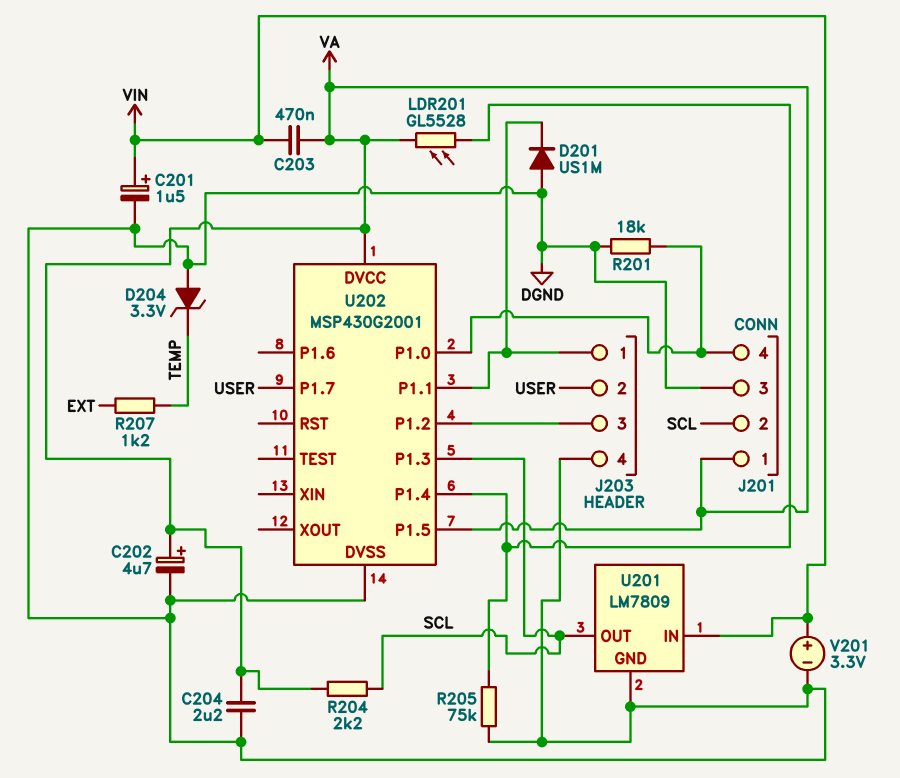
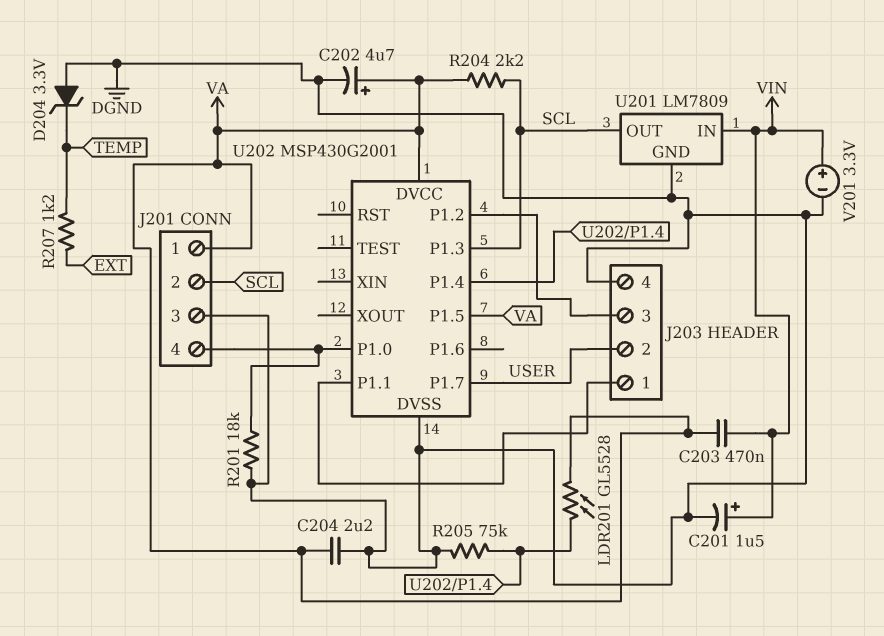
D201: diode US1M (A DGND, K J203/1) -> none

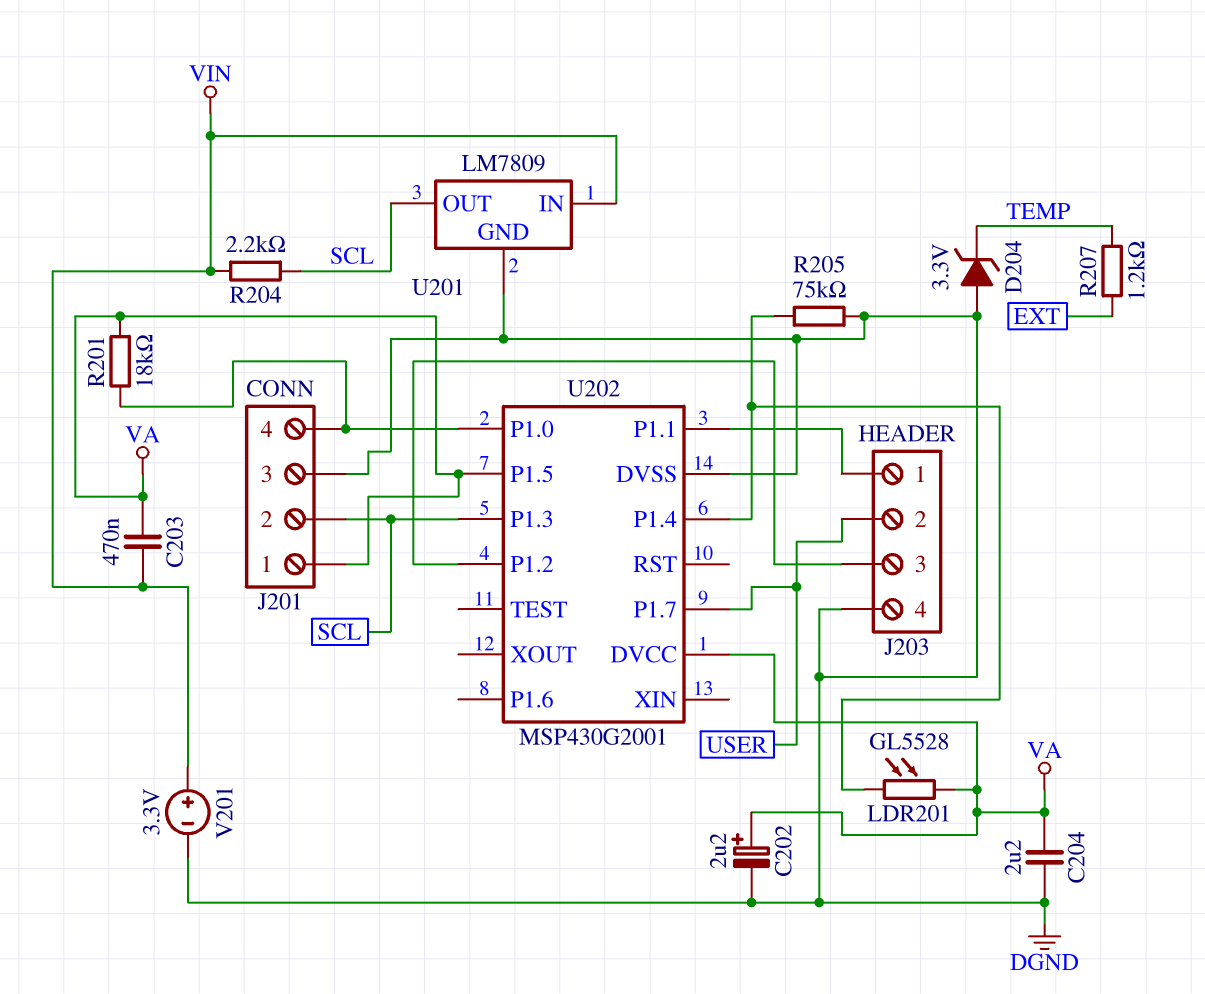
C201: 1.5uF (plus VIN, minus DGND) -> none
C202: 4.7uF (plus VA, minus DGND) -> 2.2uF (plus VA, minus DGND)
R201: 18k (DGND, J201/4) -> 18k (J201/4, VA)
R204: 2.2k (SCL, VA) -> 2.2k (SCL, VIN)

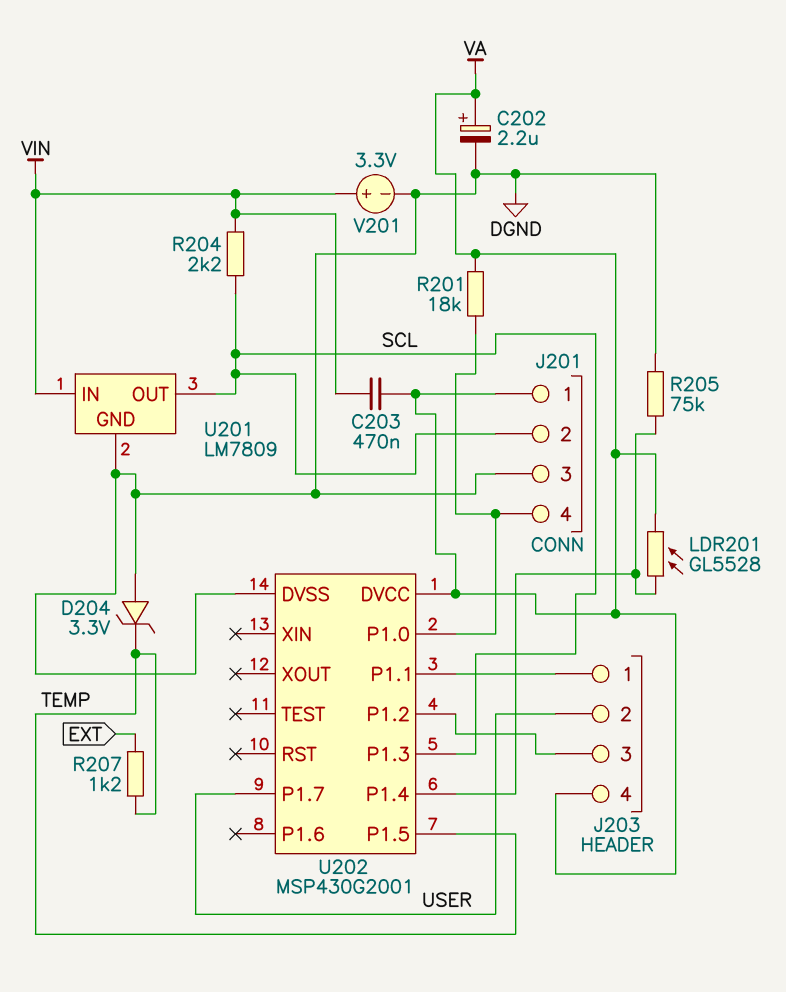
C204: 2.2uF (DGND, VA) -> none
J203 pin 4: DGND -> VA
U202 pin P1.5: VA -> TEMP

